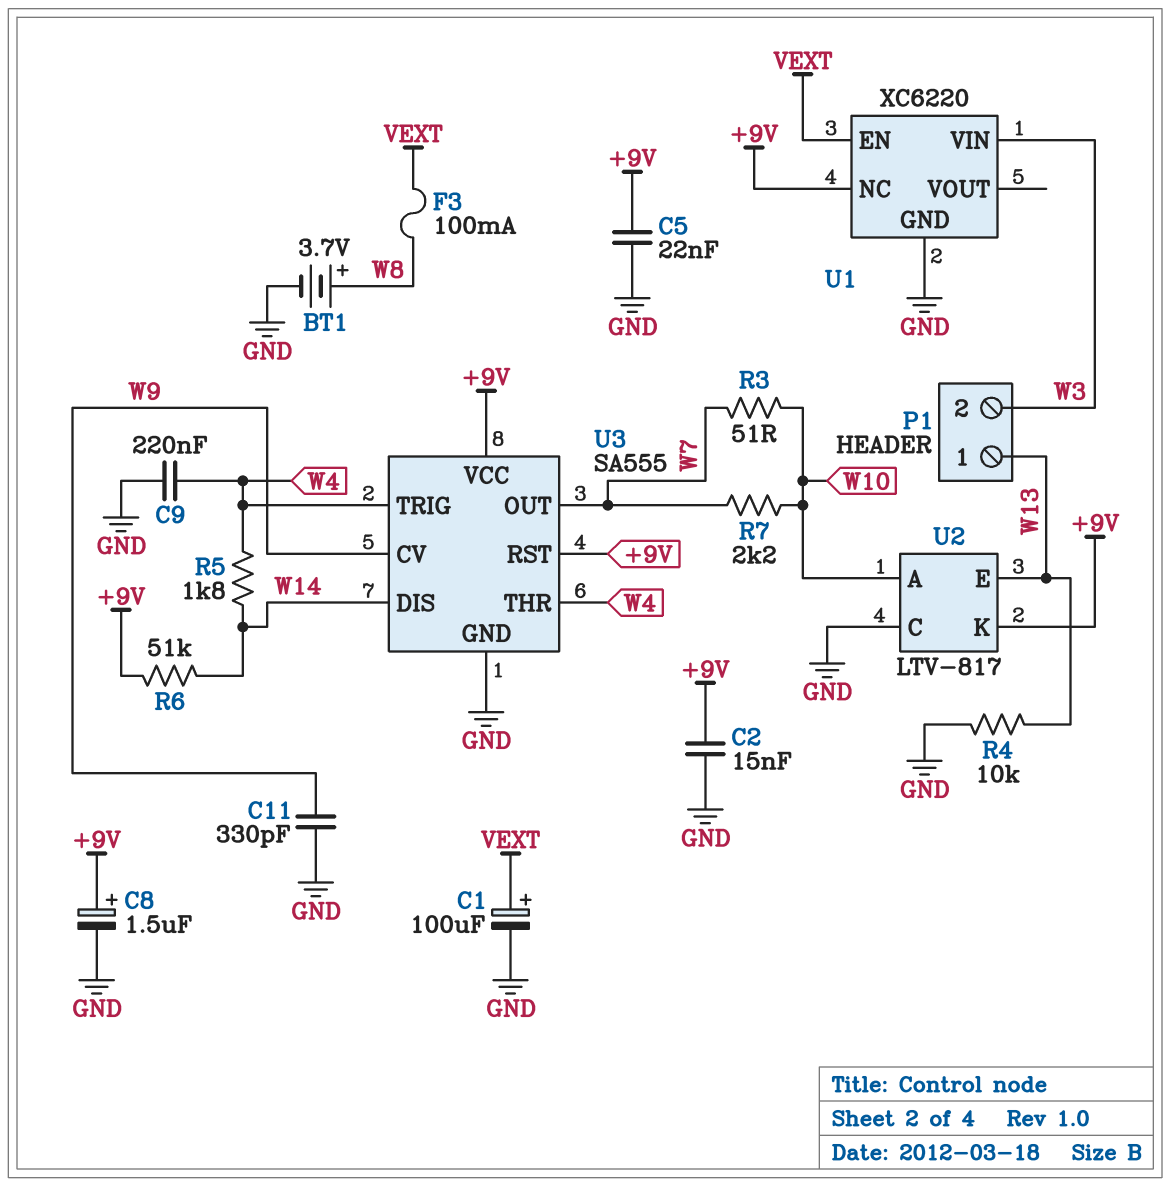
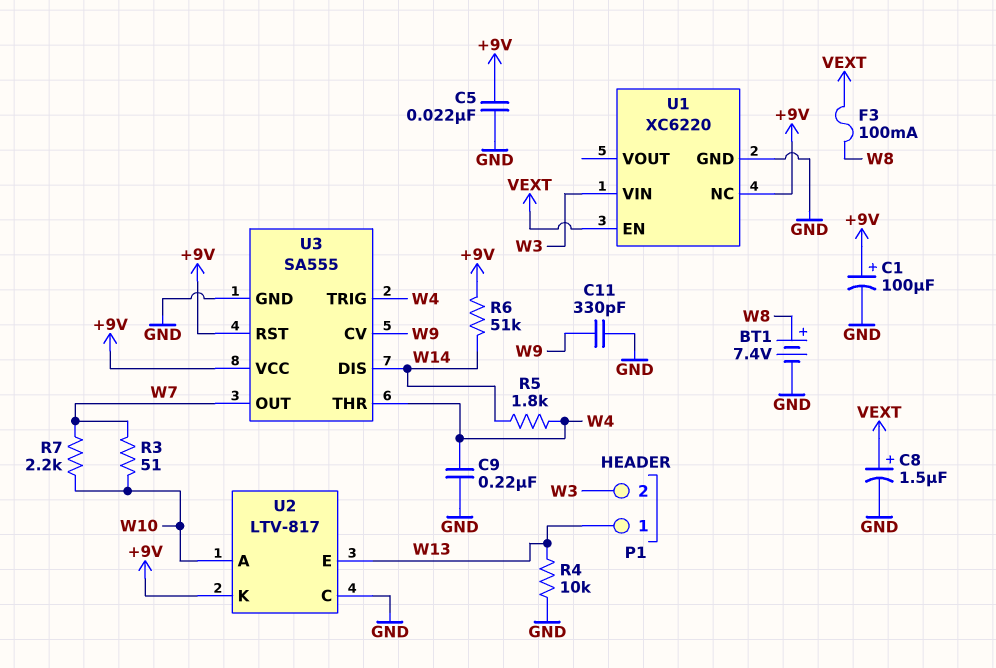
BT1: 3.7V (plus W8, minus GND) -> 7.4V (plus W8, minus GND)
C1: 100uF (plus VEXT, minus GND) -> 100uF (plus +9V, minus GND)
C2: 15nF (+9V, GND) -> none
C8: 1.5uF (plus +9V, minus GND) -> 1.5uF (plus VEXT, minus GND)

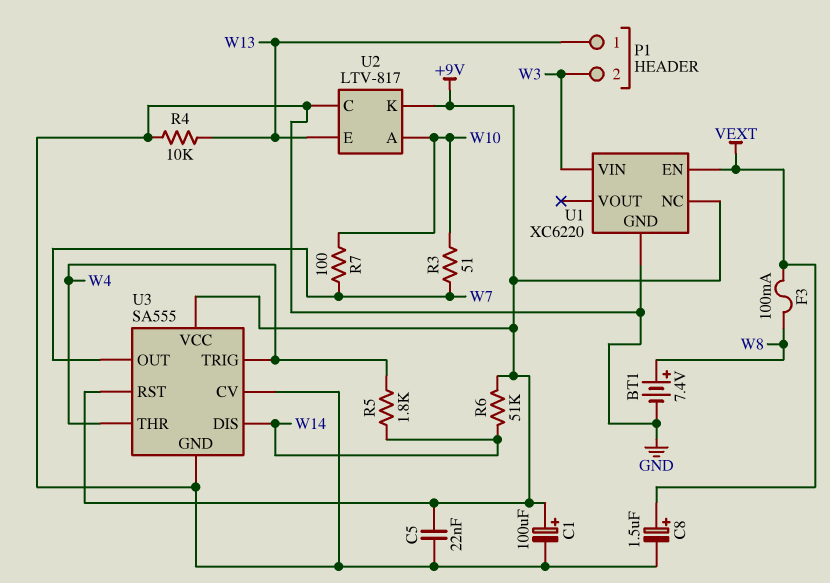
C9: 220nF (GND, W4) -> none
C11: 330pF (GND, W9) -> none
R7: 2.2k (W7, W10) -> 100 (W7, W10)
U3 pin CV: W9 -> GND

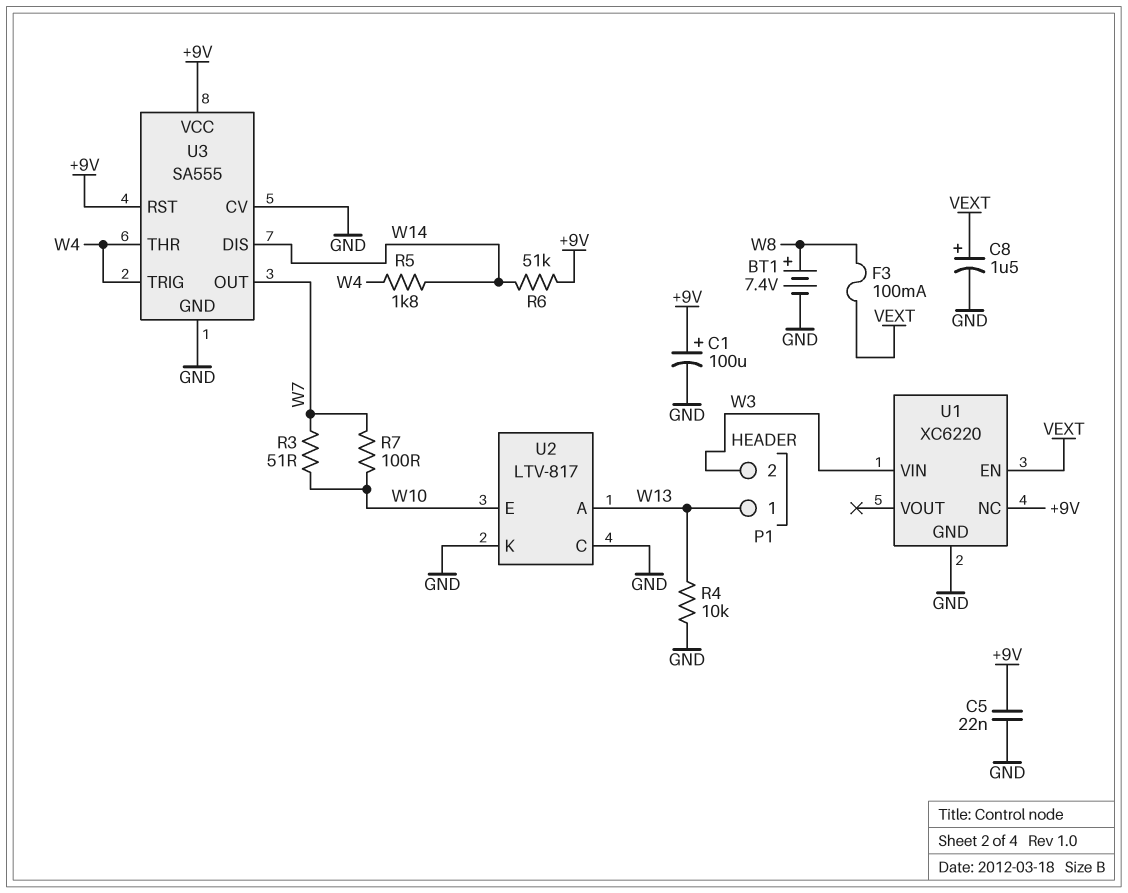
U2 pin A: W10 -> W13
U2 pin E: W13 -> W10
U2 pin K: +9V -> GND

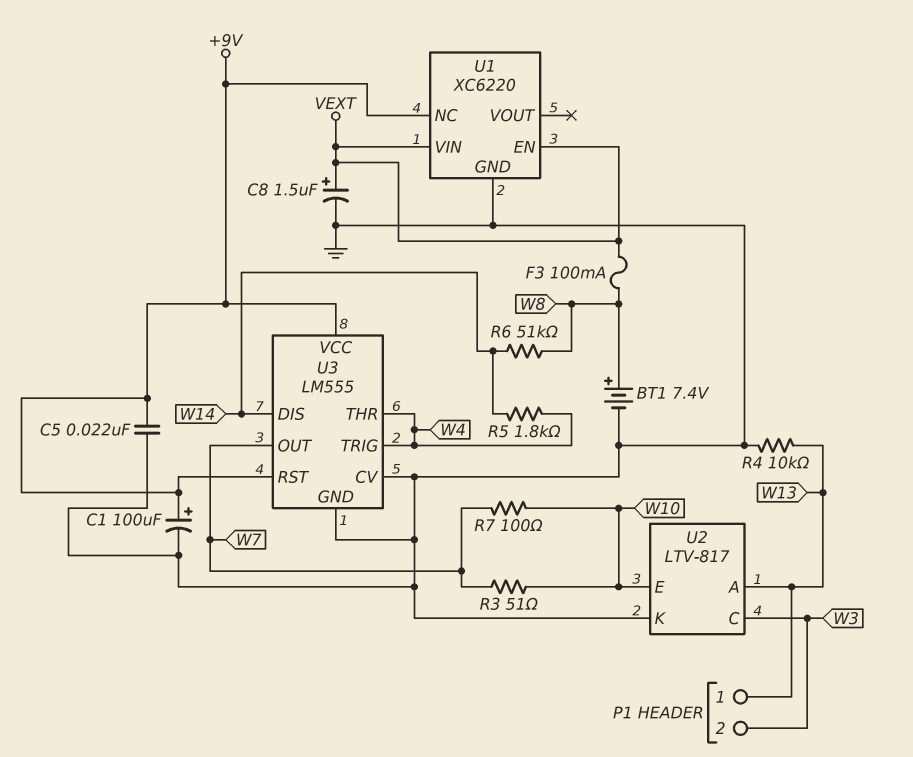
R6: 51k (+9V, W14) -> 51k (W8, W14)
U1 pin VIN: W3 -> VEXT
U2 pin C: GND -> W3
U3: SA555 -> LM555

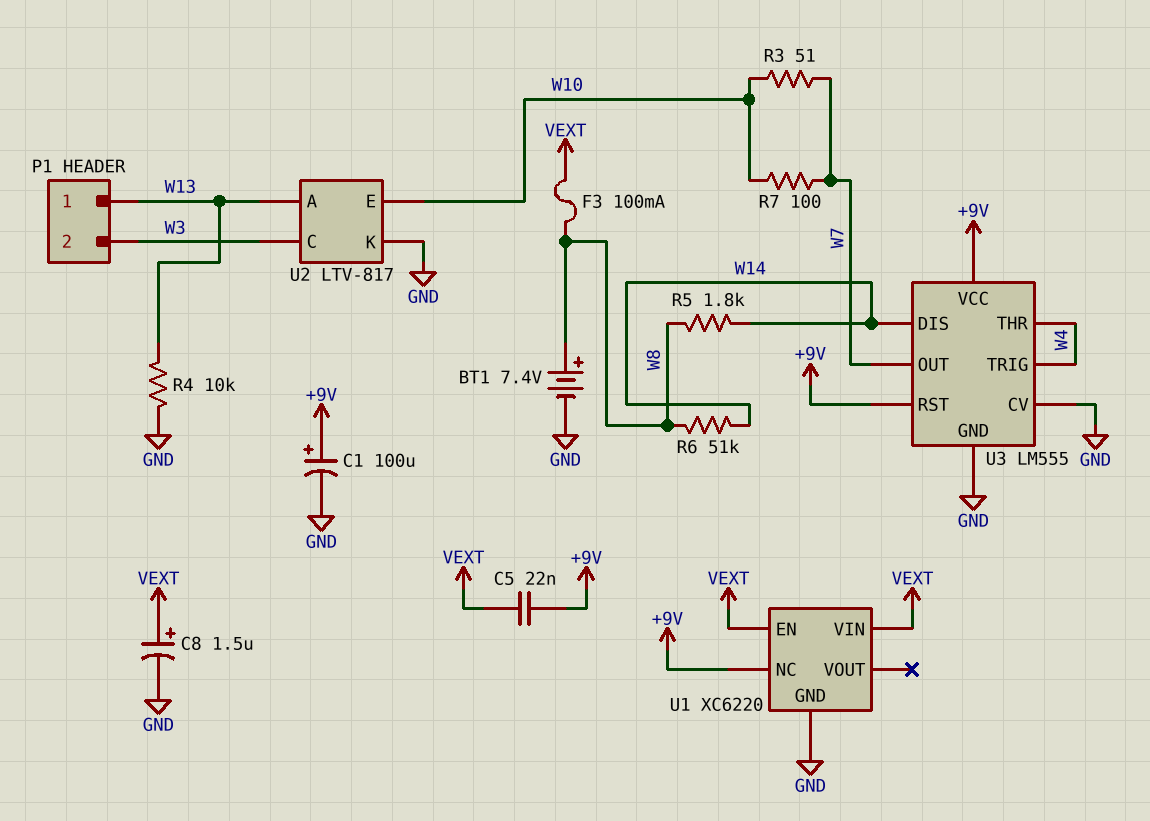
C5: 22nF (+9V, GND) -> 22nF (+9V, VEXT)
R5: 1.8k (W4, W14) -> 1.8k (W8, W14)

